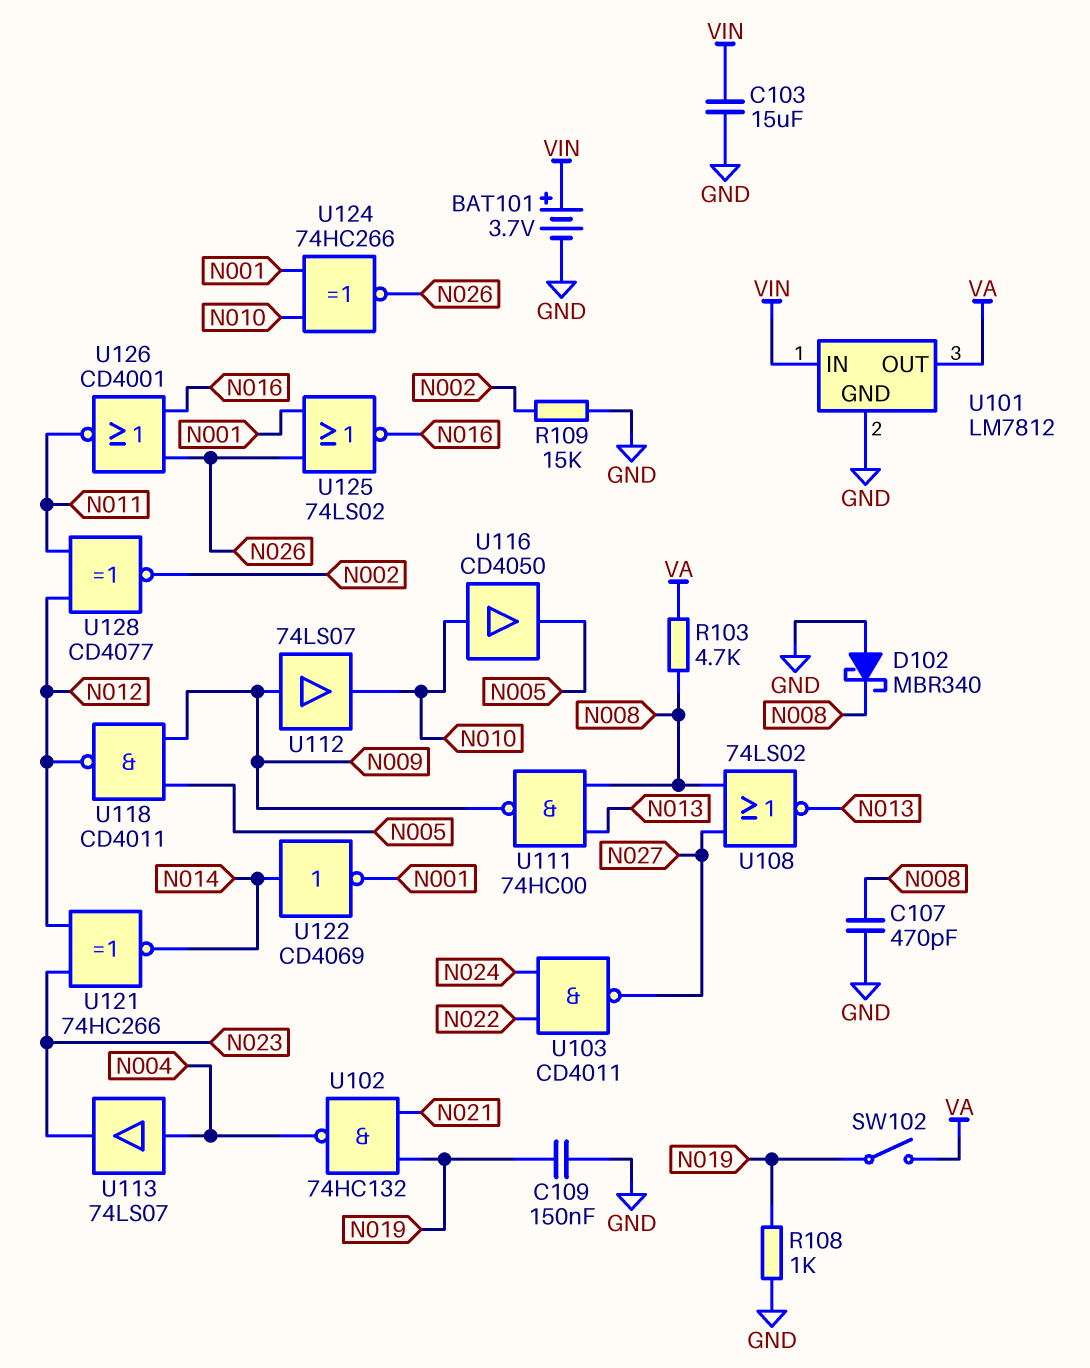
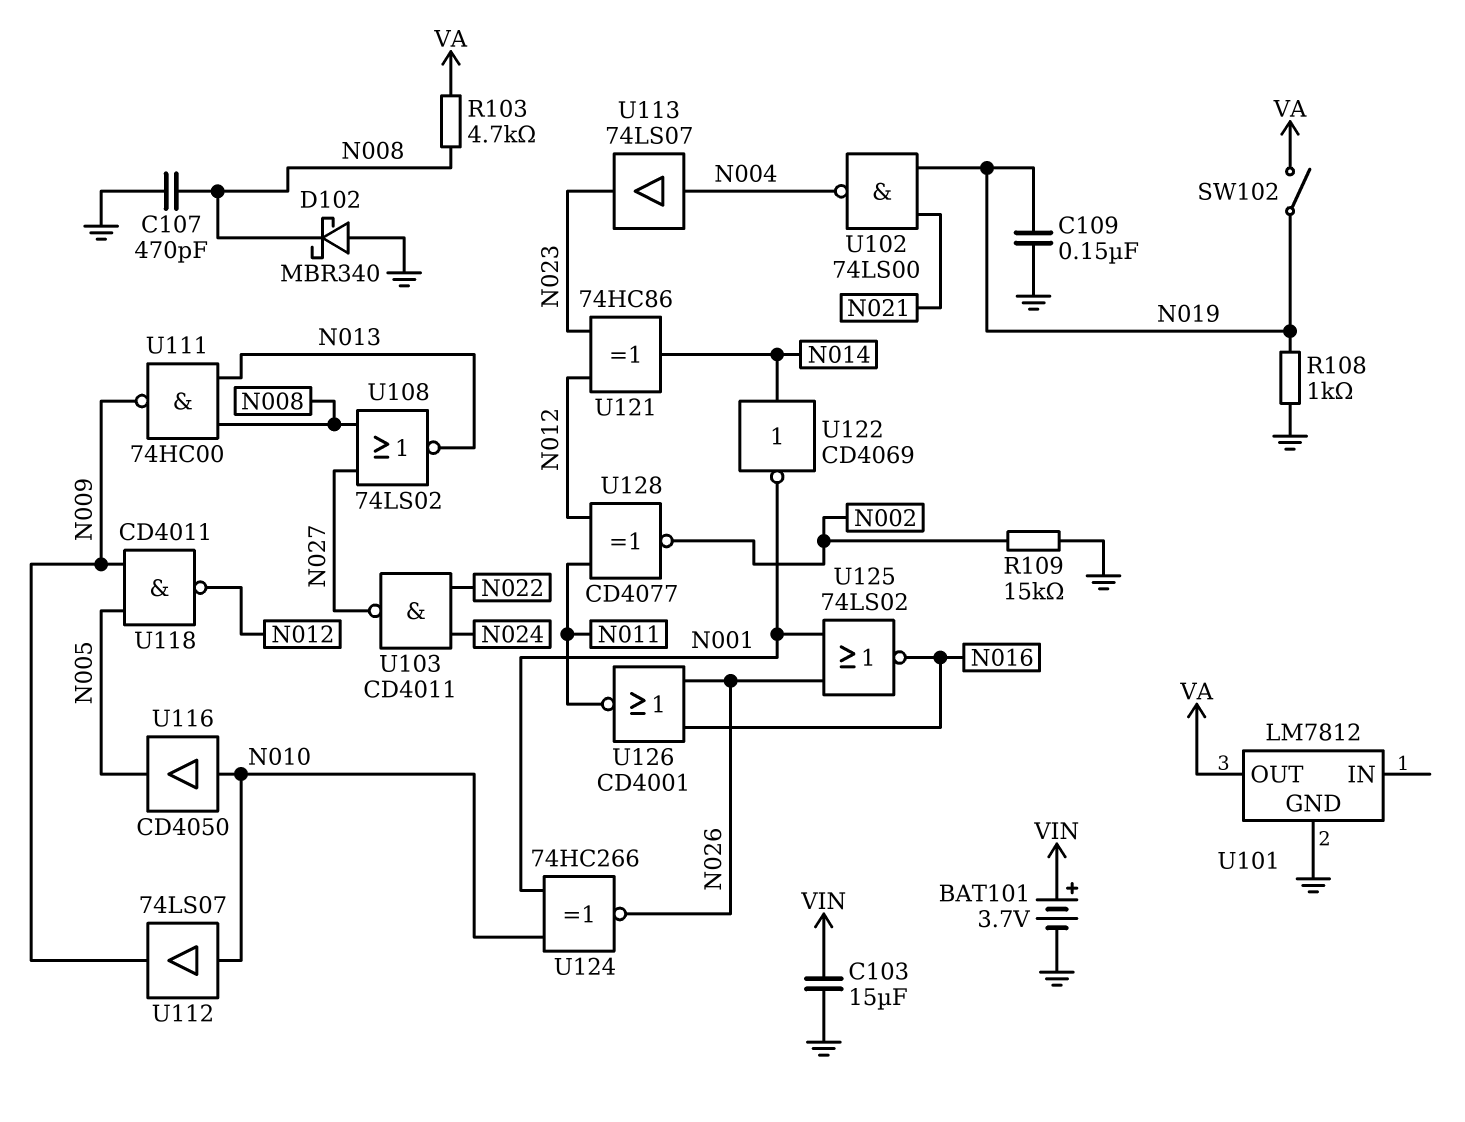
U101 pin IN: VIN -> none
U102: NAND 74HC132 (in N019, in N021, out N004) -> NAND 74LS00 (in N019, in N021, out N004)
U112: buffer 74LS07 (in N009, out N010) -> buffer 74LS07 (in N010, out N009)
U121: XNOR 74HC266 (in N012, in N023, out N014) -> XOR 74HC86 (in N012, in N023, out N014)

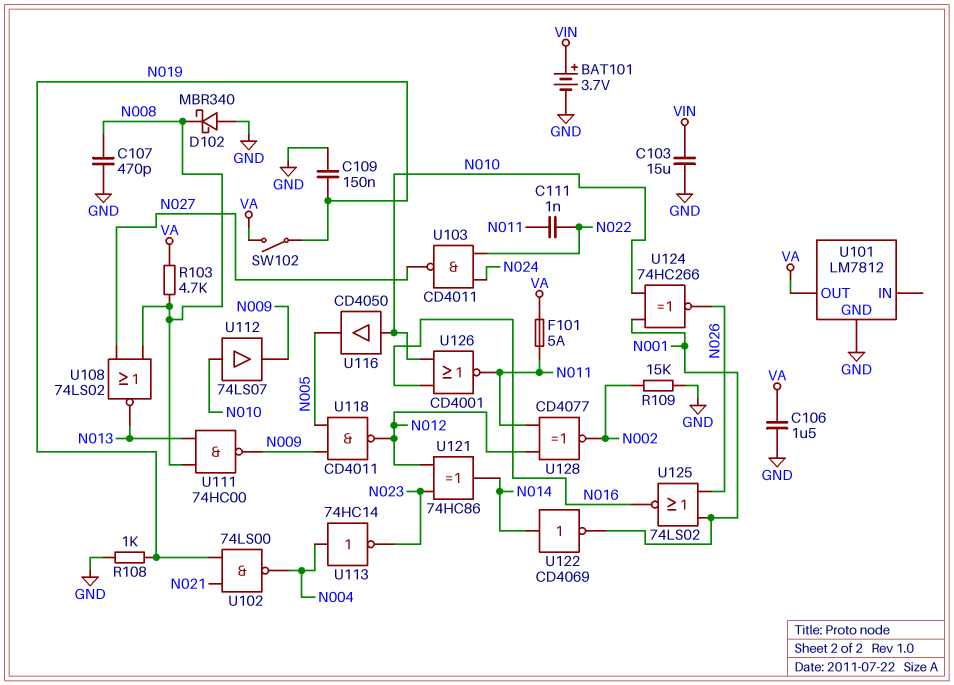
C106: none -> 1.5uF (GND, VA)
C111: none -> 1nF (N011, N022)
F101: none -> 5A (N011, VA)
U113: buffer 74LS07 (in N004, out N023) -> NOT 74HC14 (in N004, out N023)
U126: NOR CD4001 (in N016, in N026, out N011) -> NOR CD4001 (in N010, in N016, out N011)

